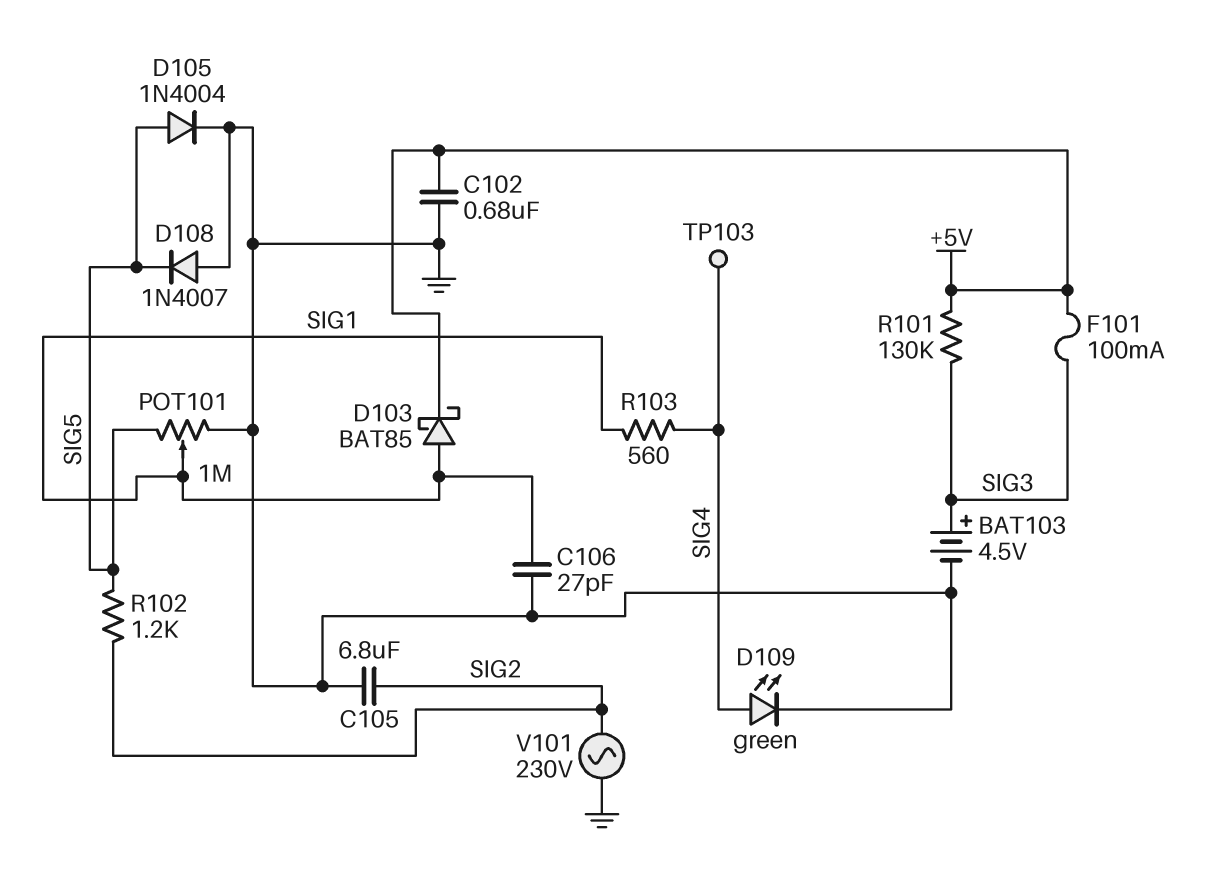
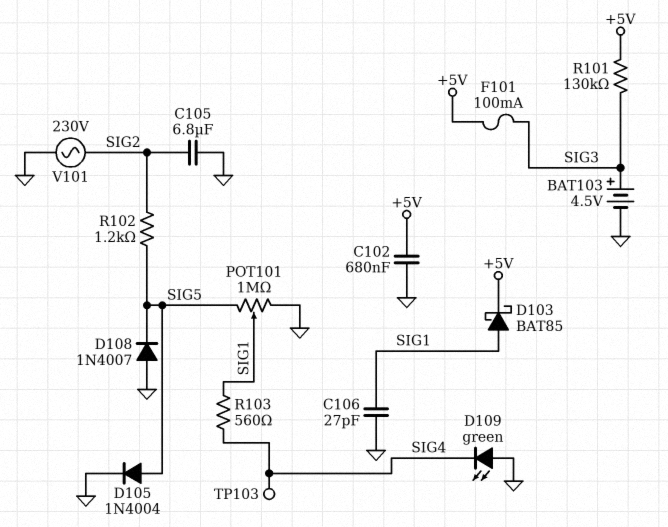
D109: LED green (A SIG4, K GND) -> LED green (A GND, K SIG4)

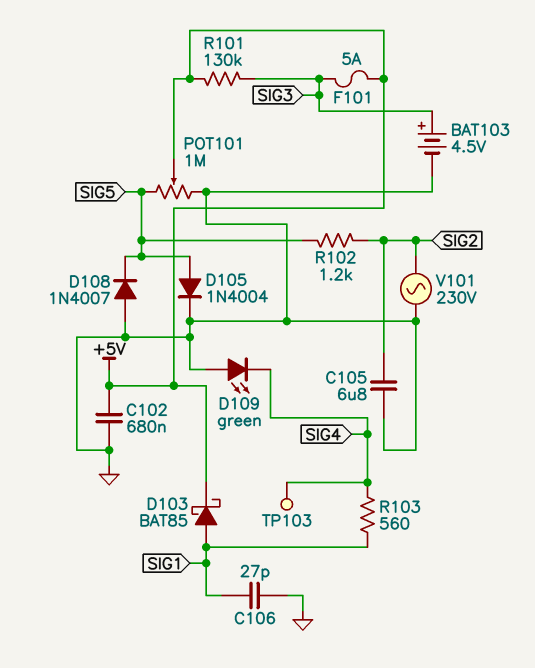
F101: 100mA (+5V, SIG3) -> 5A (+5V, SIG3)
POT101: 1M (GND, SIG5, wiper SIG1) -> 1M (GND, SIG5, wiper +5V)

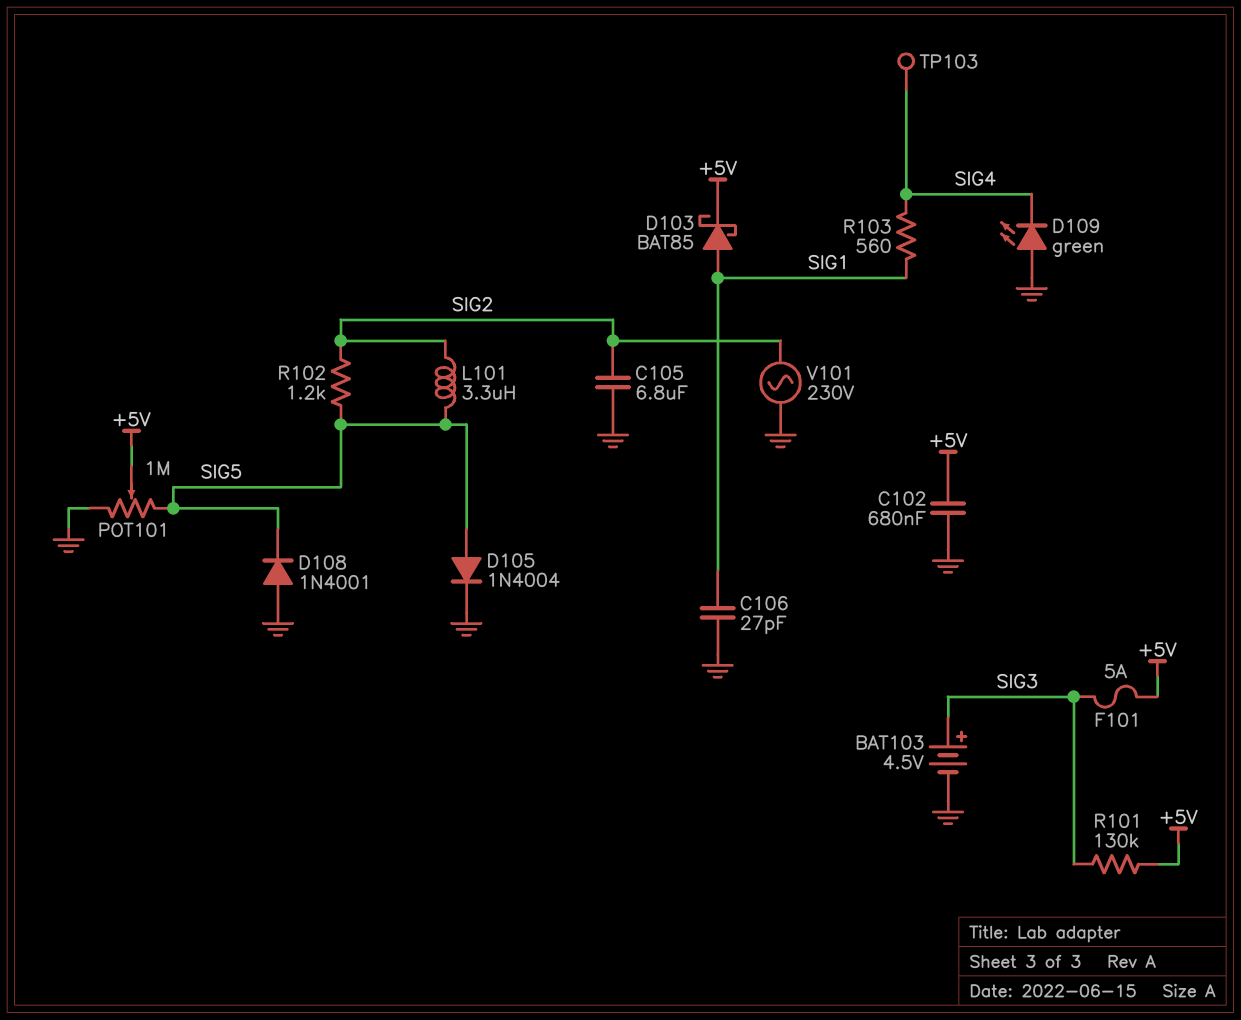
D108: diode 1N4007 (A GND, K SIG5) -> diode 1N4001 (A GND, K SIG5)
L101: none -> 3.3uH (SIG2, SIG5)

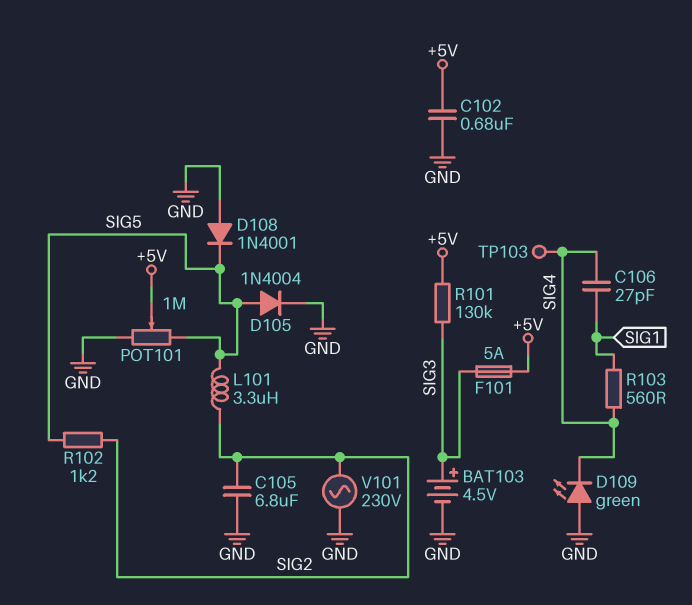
C106: 27pF (GND, SIG1) -> 27pF (SIG1, SIG4)
D103: schottky BAT85 (A SIG1, K +5V) -> none

